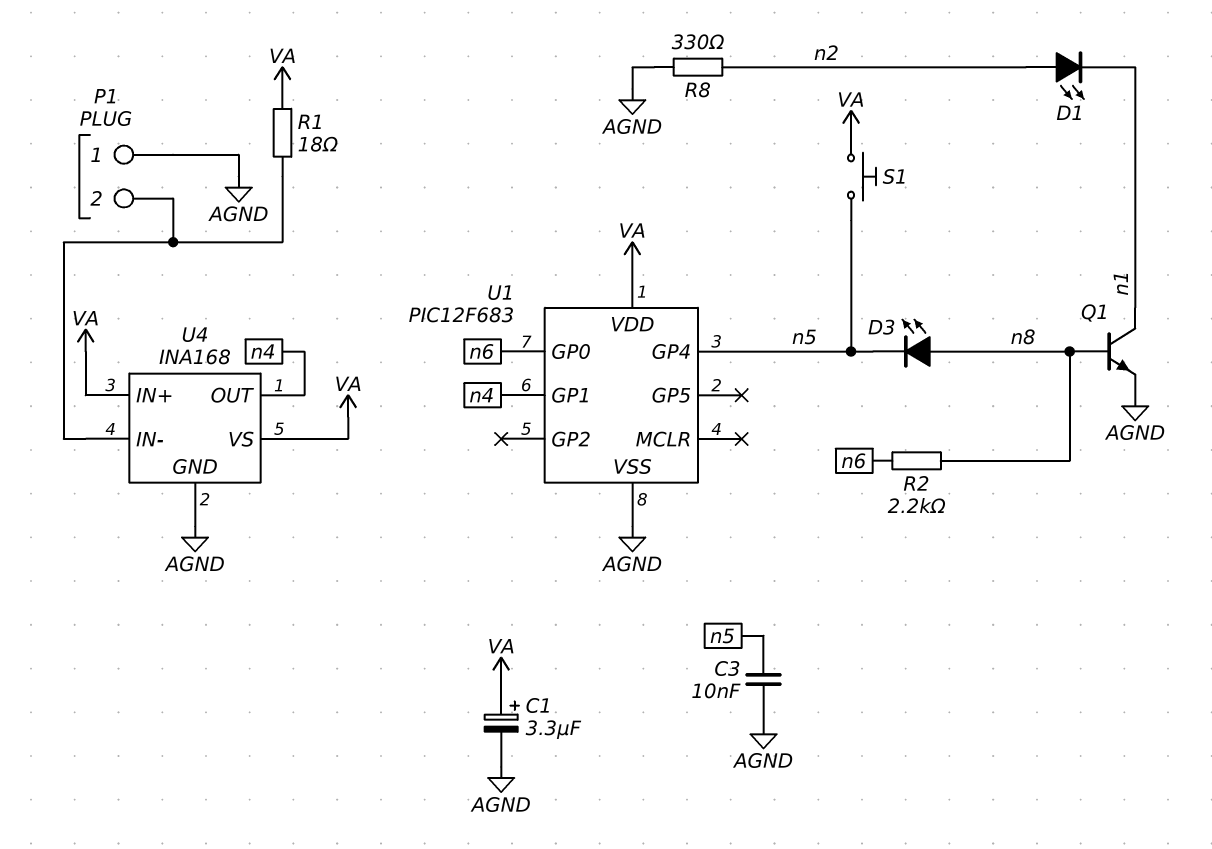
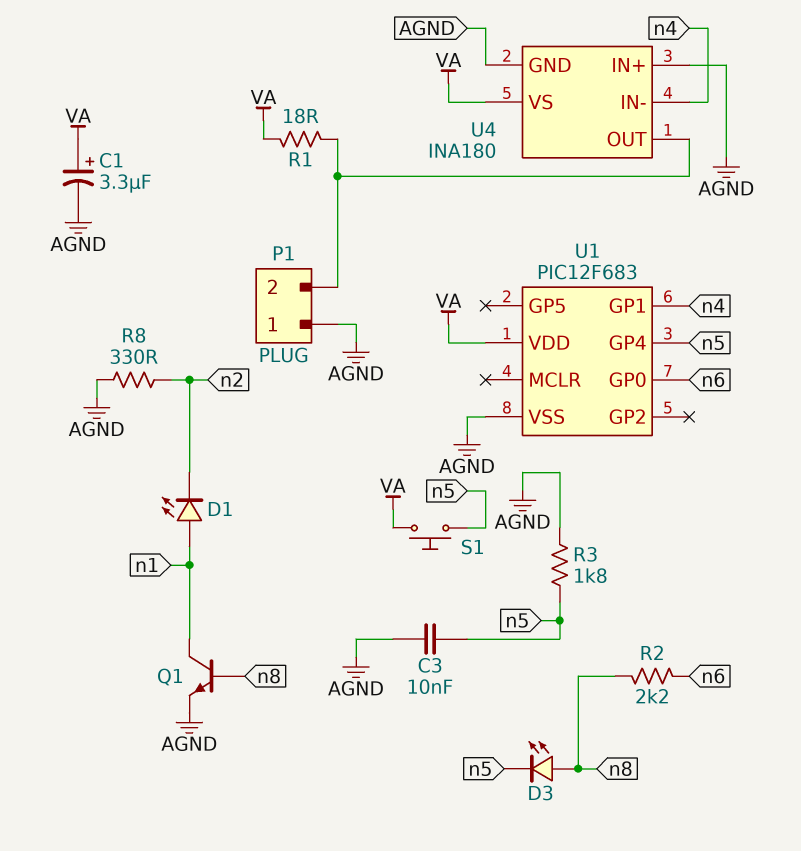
D1: LED (A n2, K n1) -> LED (A n1, K n2)
R3: none -> 1.8k (AGND, n5)
U4: INA168 -> INA180
U4 pin IN+: VA -> AGND
U4 pin IN-: P1/2 -> n4
U4 pin OUT: n4 -> P1/2

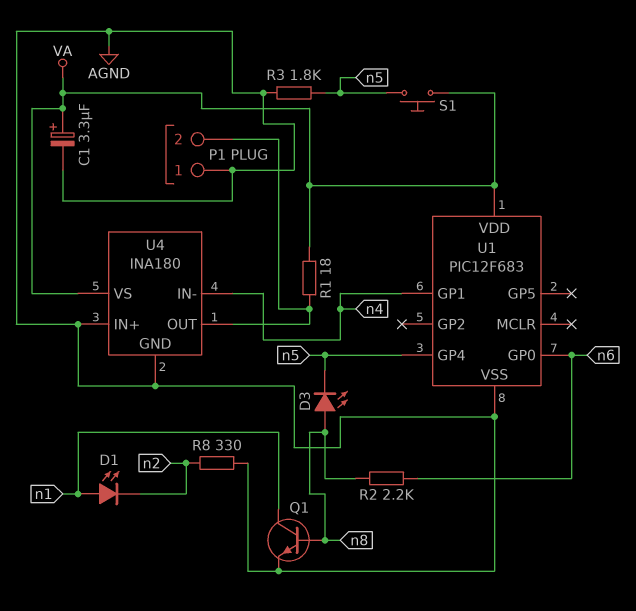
C3: 10nF (AGND, n5) -> none

